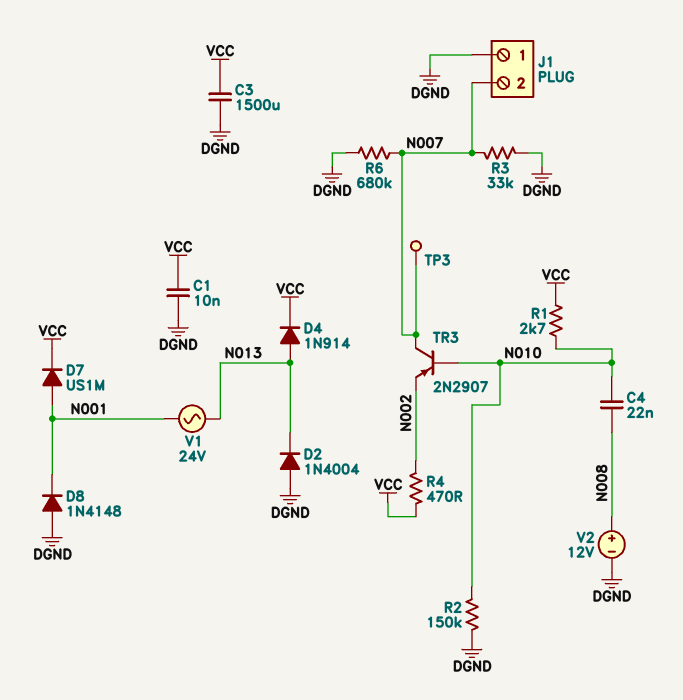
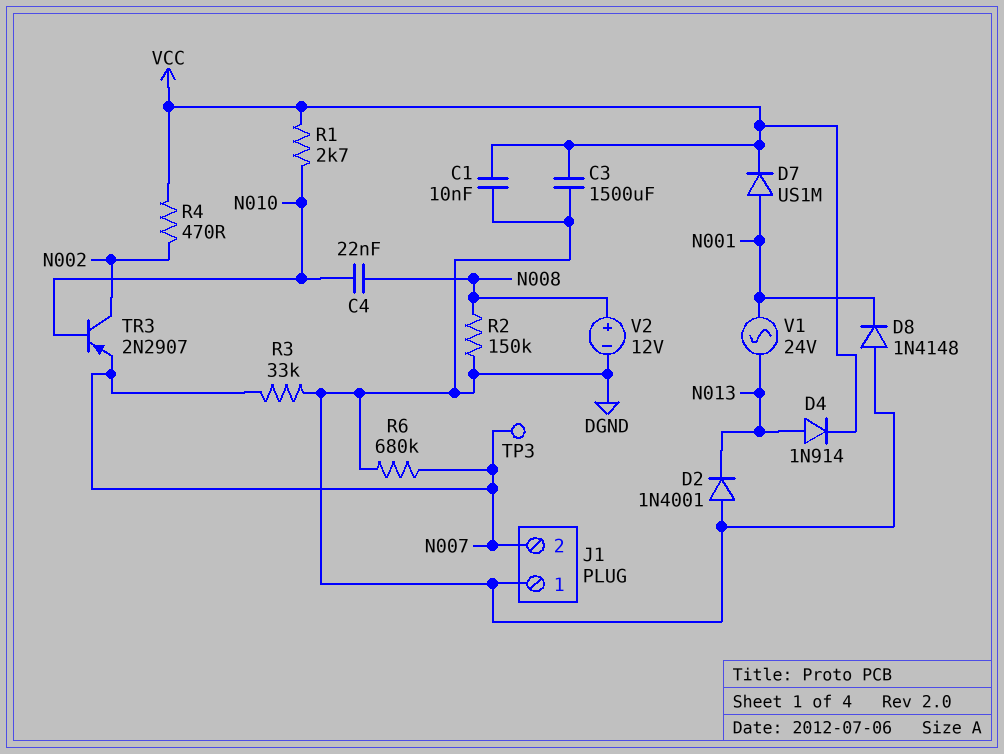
D2: diode 1N4004 (A DGND, K N013) -> diode 1N4001 (A DGND, K N013)
R2: 150k (DGND, N010) -> 150k (DGND, N008)
TR3: PNP 2N2907 (B N010, C N007, E N002) -> PNP 2N2907 (B N010, C N002, E N007)

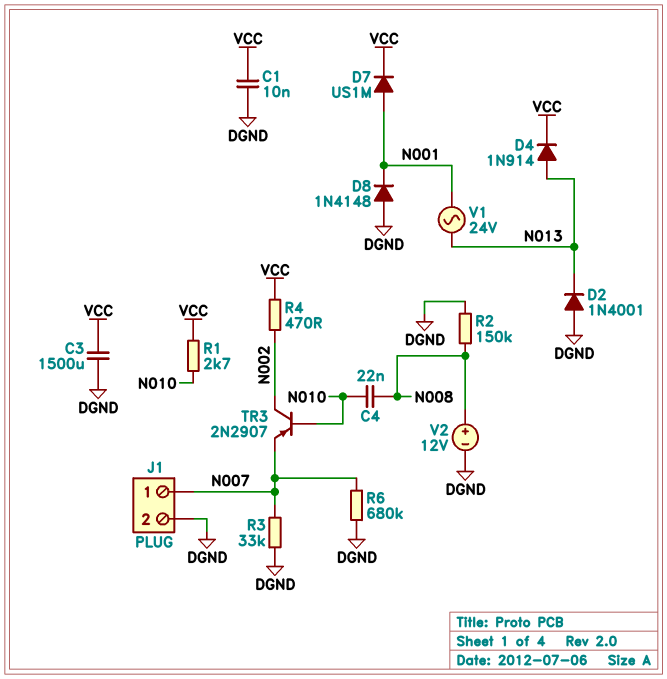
J1 pin 1: DGND -> N007
J1 pin 2: N007 -> DGND
TP3: test point (N007) -> none

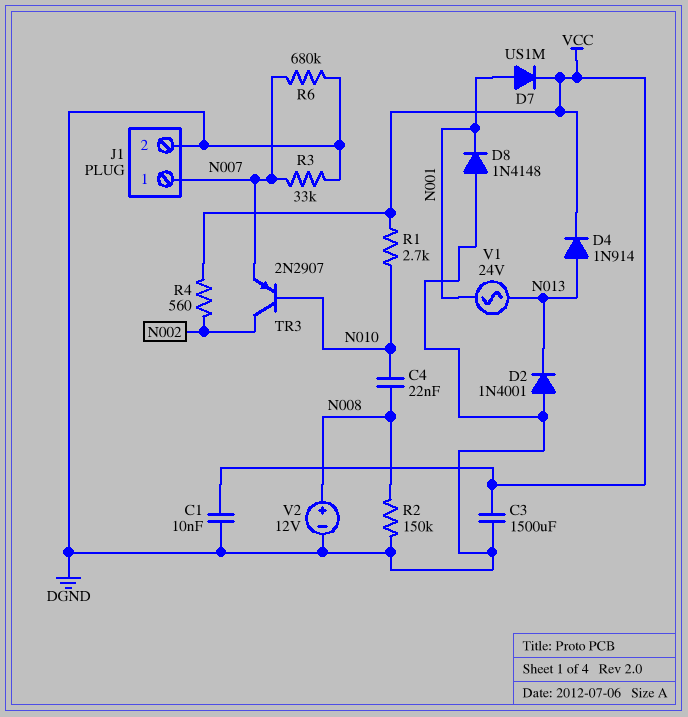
R4: 470 (N002, VCC) -> 560 (N002, VCC)

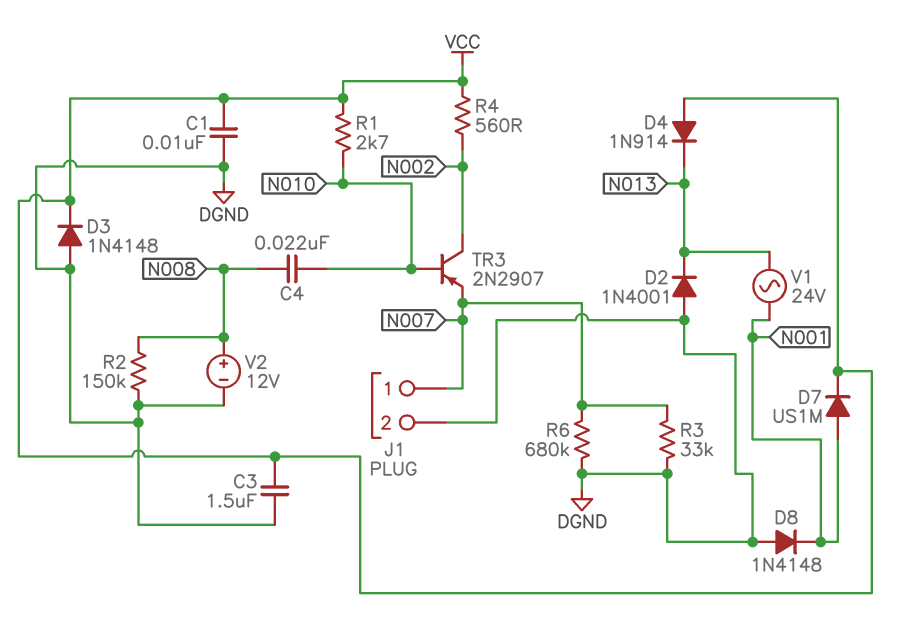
C3: 1500uF (DGND, VCC) -> 1.5uF (DGND, VCC)
D3: none -> diode 1N4148 (A DGND, K VCC)
D4: diode 1N914 (A N013, K VCC) -> diode 1N914 (A VCC, K N013)

